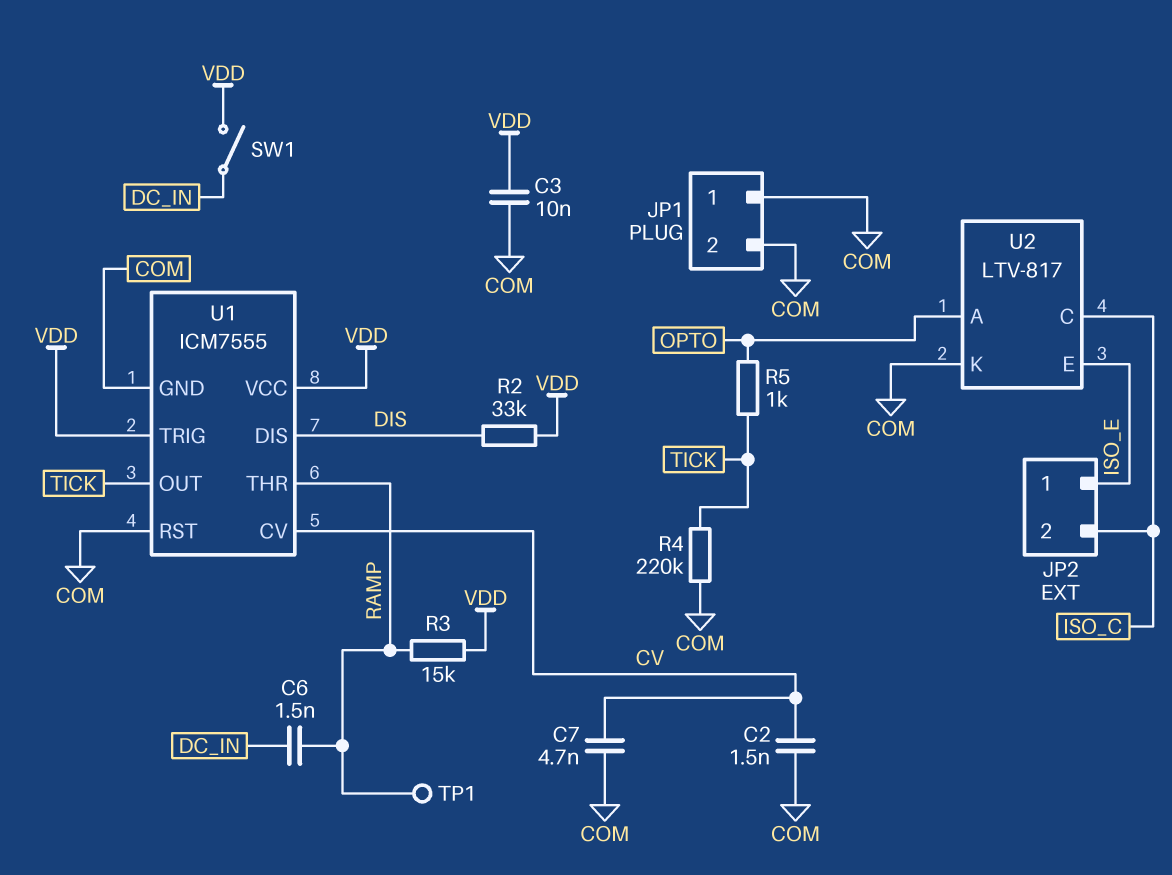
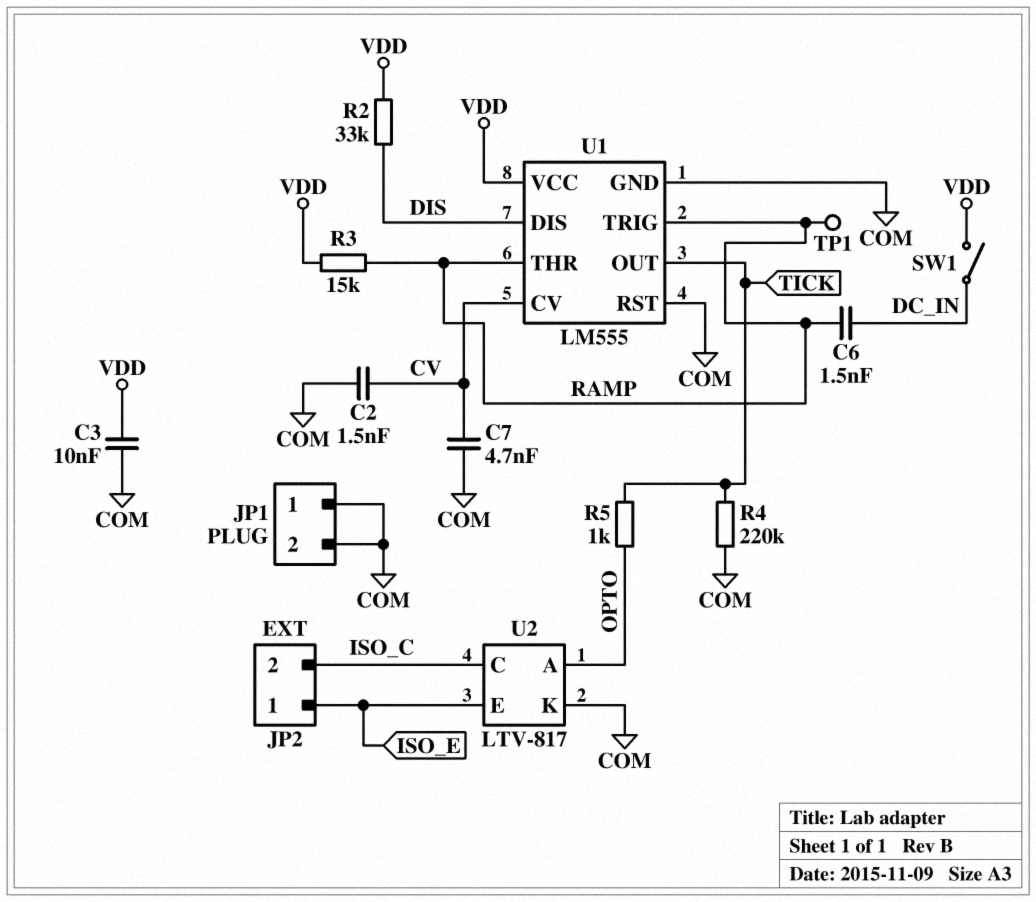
U1: ICM7555 -> LM555
U1 pin TRIG: VDD -> RAMP

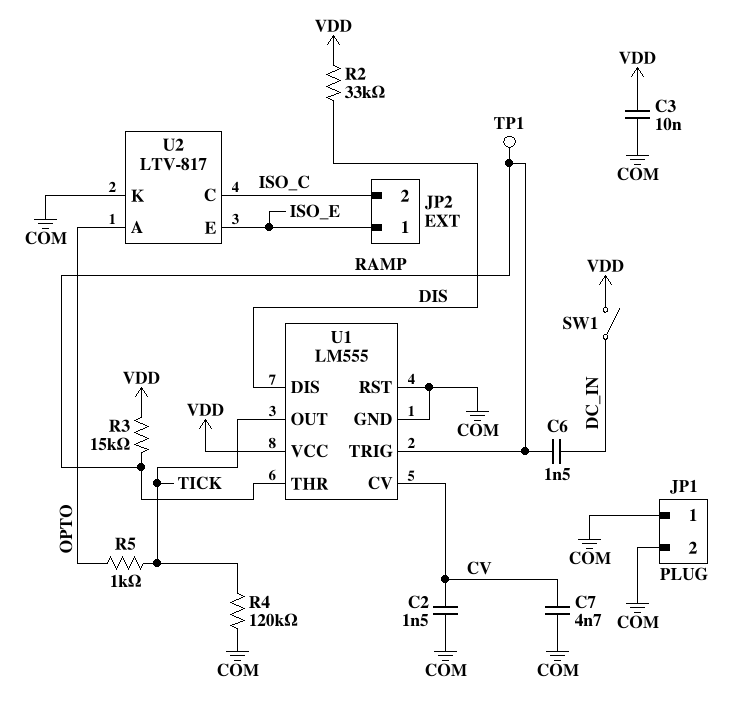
R4: 220k (COM, TICK) -> 120k (COM, TICK)

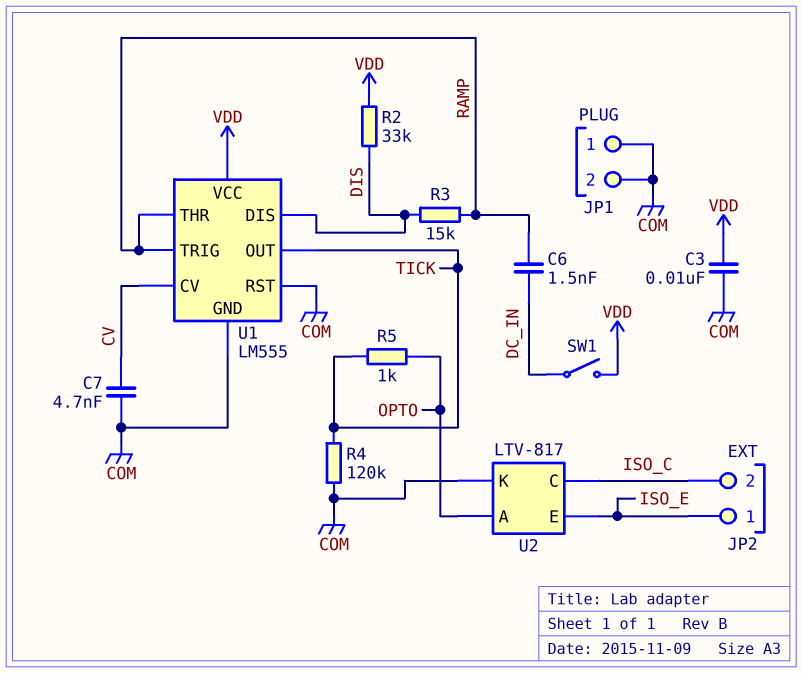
C2: 1.5nF (COM, CV) -> none
R3: 15k (RAMP, VDD) -> 15k (DIS, RAMP)
TP1: test point (RAMP) -> none

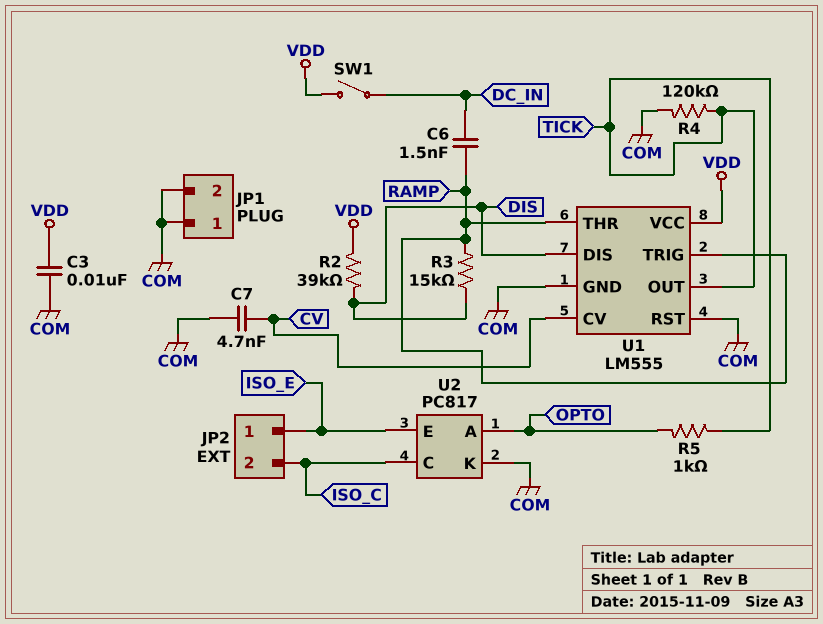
R2: 33k (DIS, VDD) -> 39k (DIS, VDD)
U2: LTV-817 -> PC817

